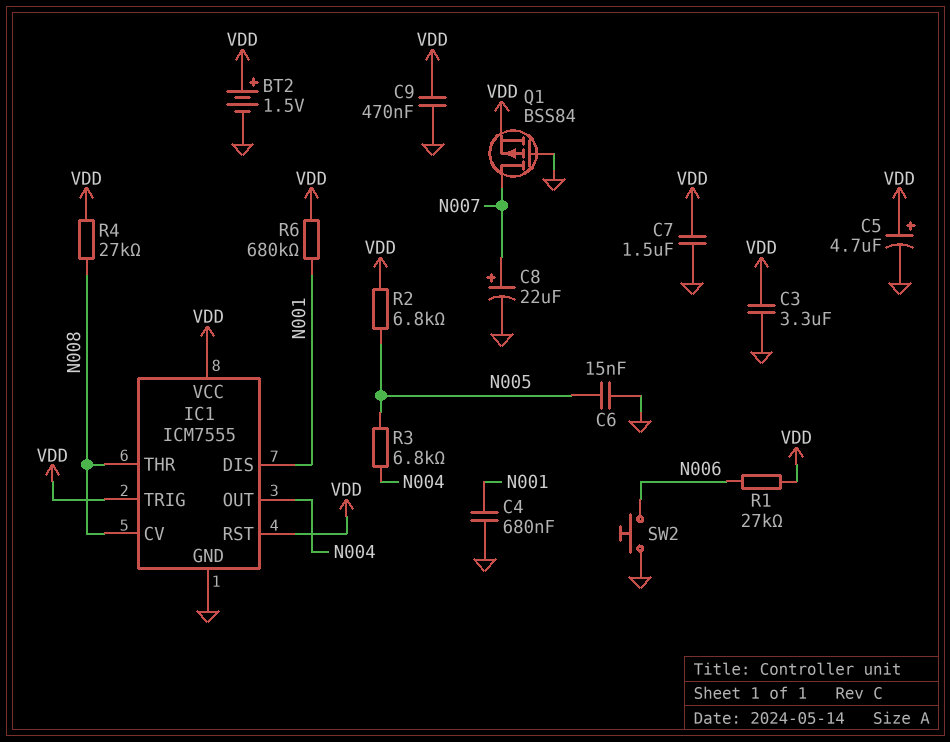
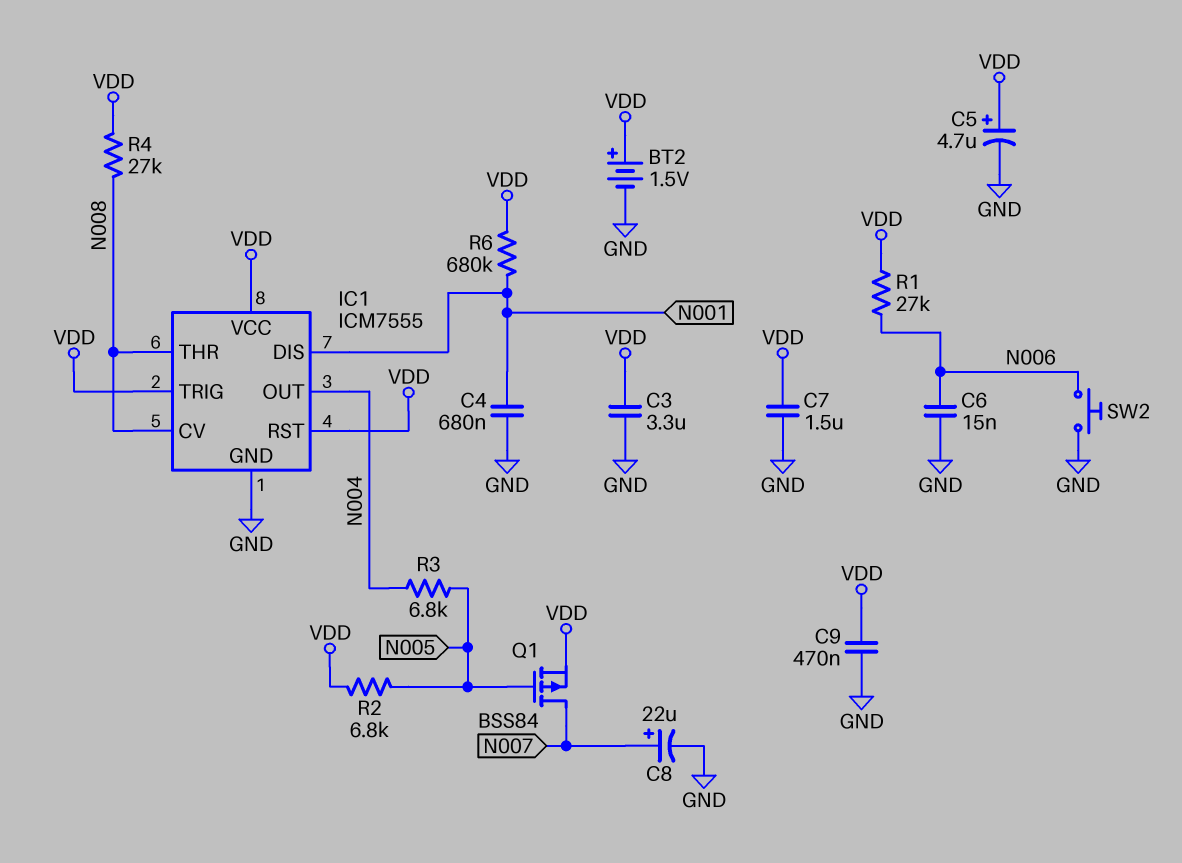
C6: 15nF (GND, N005) -> 15nF (GND, N006)
Q1: PMOS BSS84 (G GND, D N007, S VDD) -> PMOS BSS84 (G N005, D N007, S VDD)

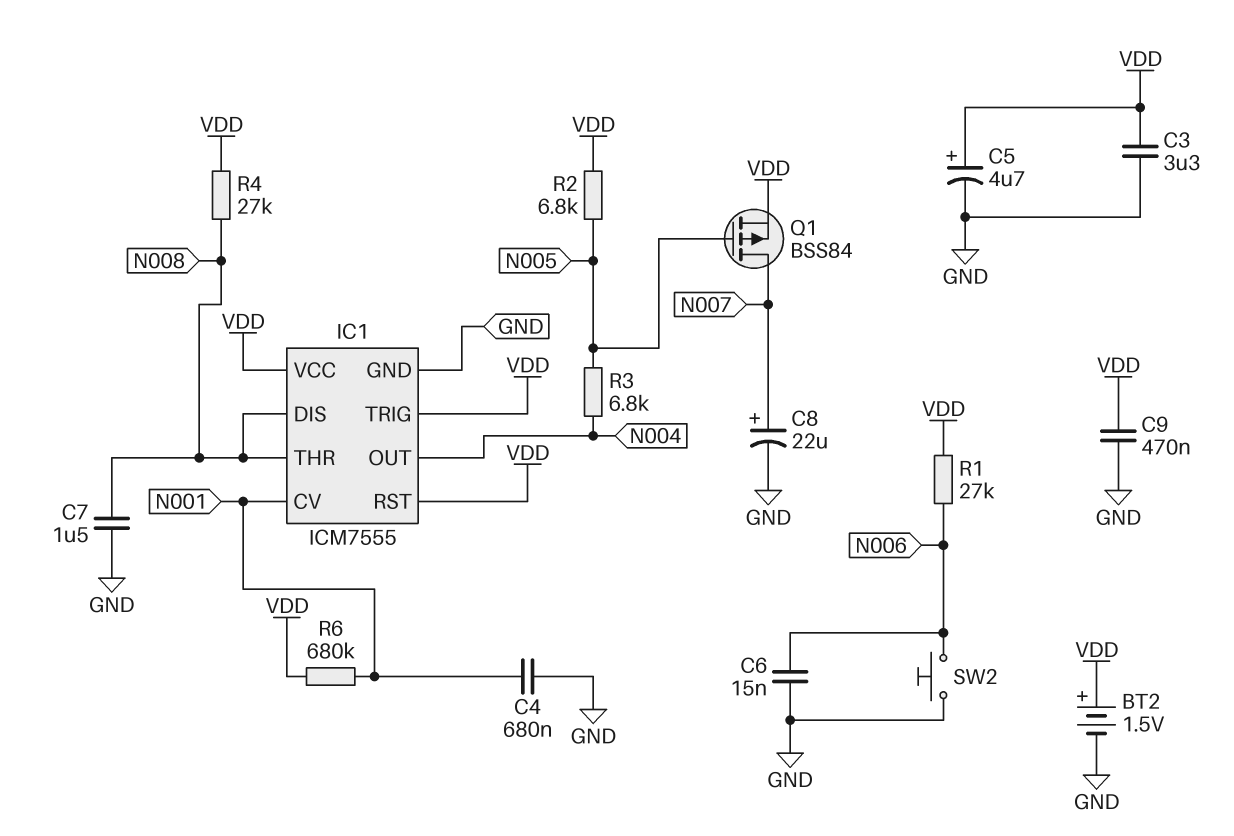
C7: 1.5uF (GND, VDD) -> 1.5uF (GND, N008)
IC1 pin CV: N008 -> N001
IC1 pin DIS: N001 -> N008

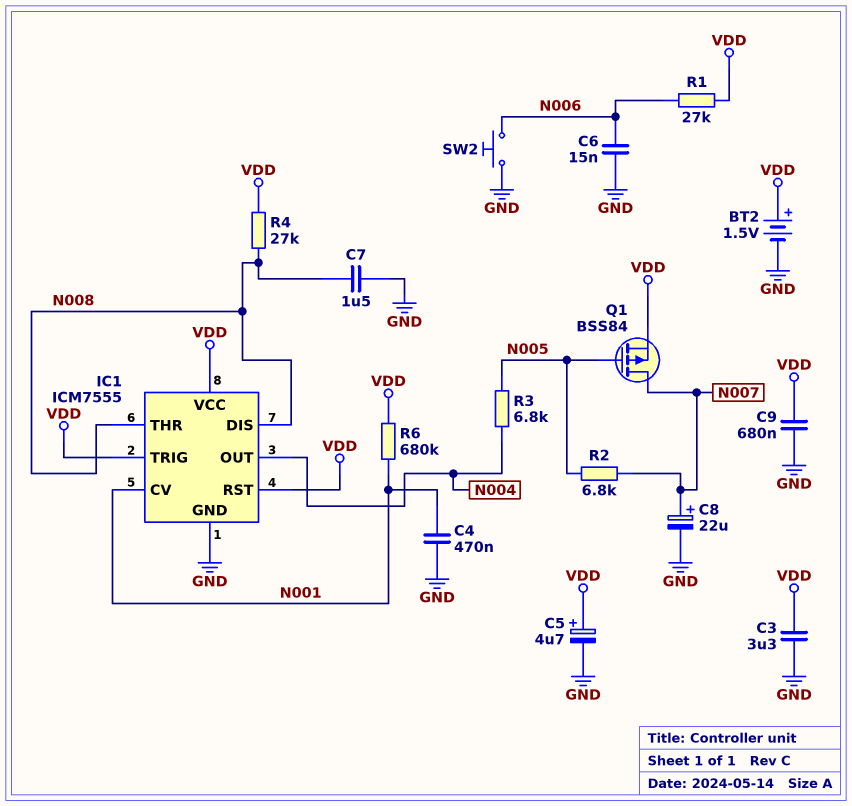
C4: 680nF (GND, N001) -> 470nF (GND, N001)
C9: 470nF (GND, VDD) -> 680nF (GND, VDD)
R2: 6.8k (N005, VDD) -> 6.8k (N005, N007)

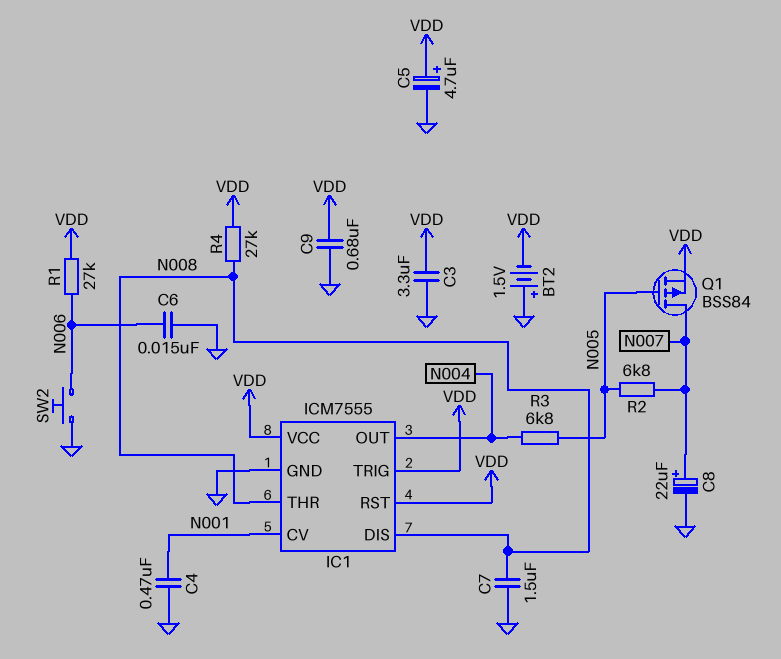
BT2: 1.5V (plus VDD, minus GND) -> 1.5V (plus GND, minus VDD)
R6: 680k (N001, VDD) -> none

